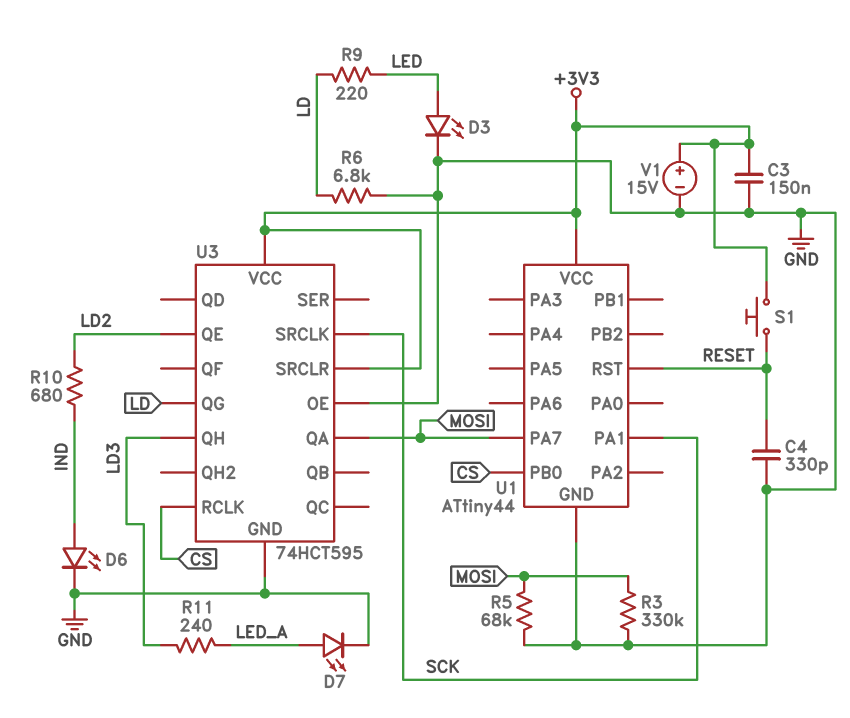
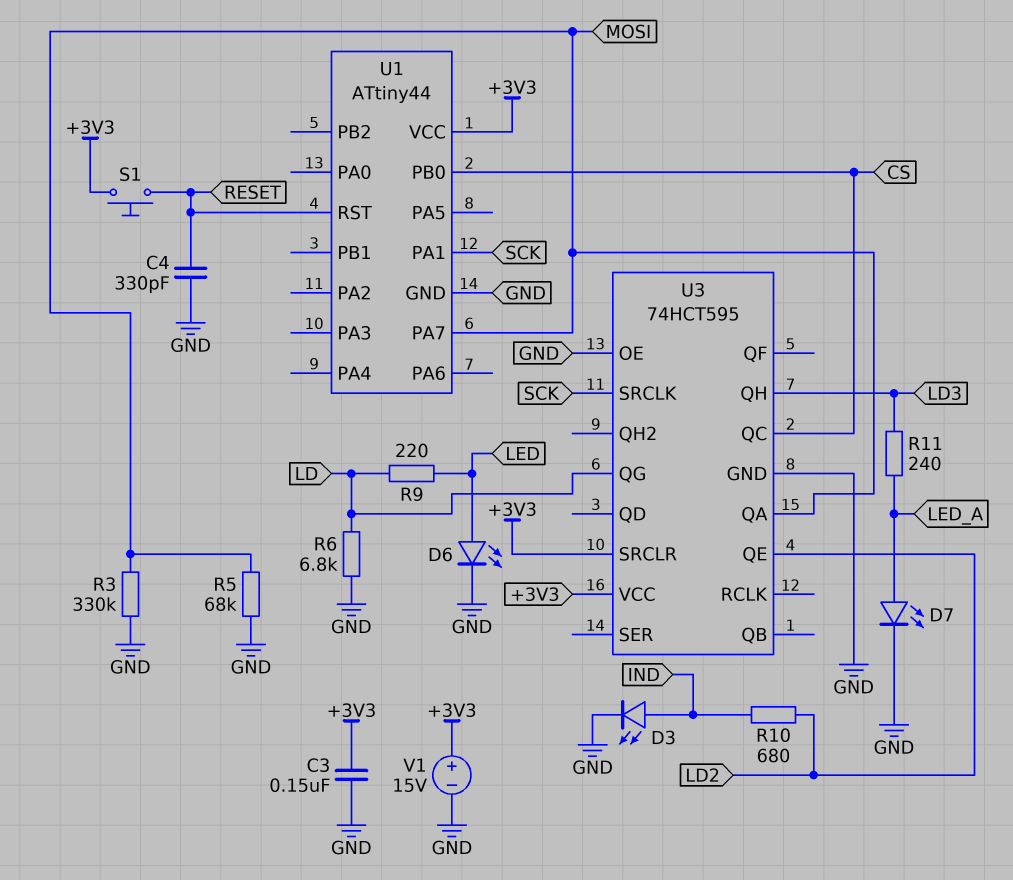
D3: LED (A LED, K GND) -> LED (A IND, K GND)
D6: LED (A IND, K GND) -> LED (A LED, K GND)
U3 pin QC: none -> CS
U3 pin RCLK: CS -> none

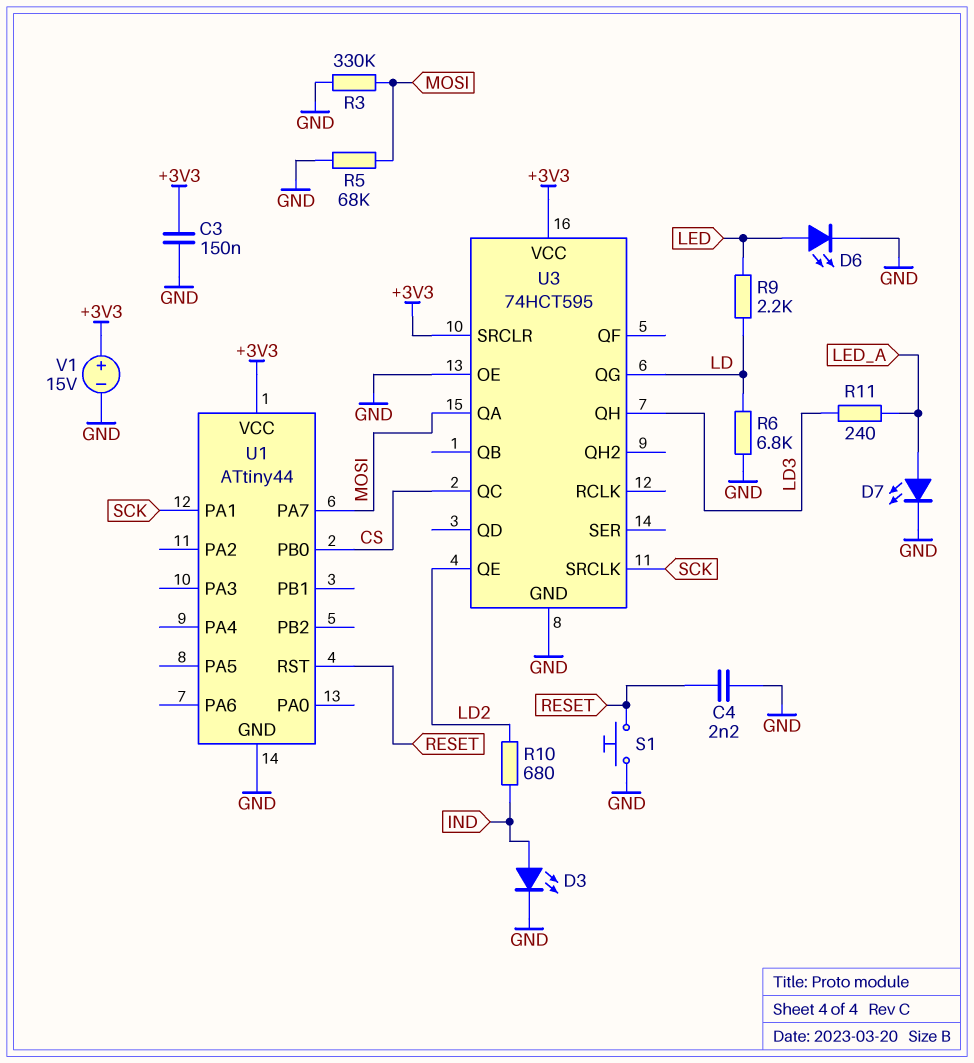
C4: 330pF (GND, RESET) -> 2.2nF (GND, RESET)
R9: 220 (LD, LED) -> 2.2k (LD, LED)
S1: button (+3V3, RESET) -> button (GND, RESET)

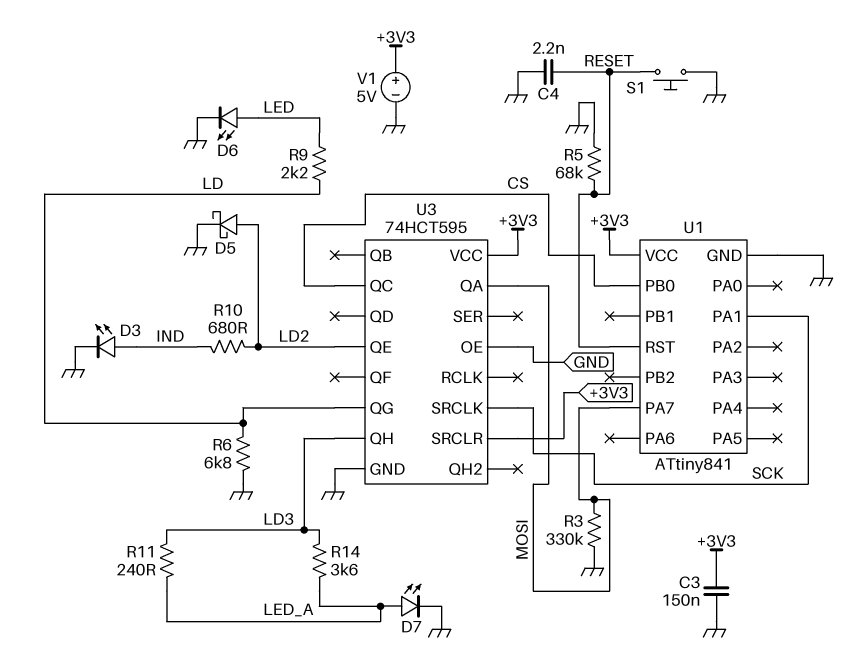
D5: none -> schottky (A LD2, K GND)
R5: 68k (GND, MOSI) -> 68k (GND, RESET)
R14: none -> 3.6k (LD3, LED_A)
U1: ATtiny44 -> ATtiny841
V1: 15V (plus +3V3, minus GND) -> 5V (plus +3V3, minus GND)

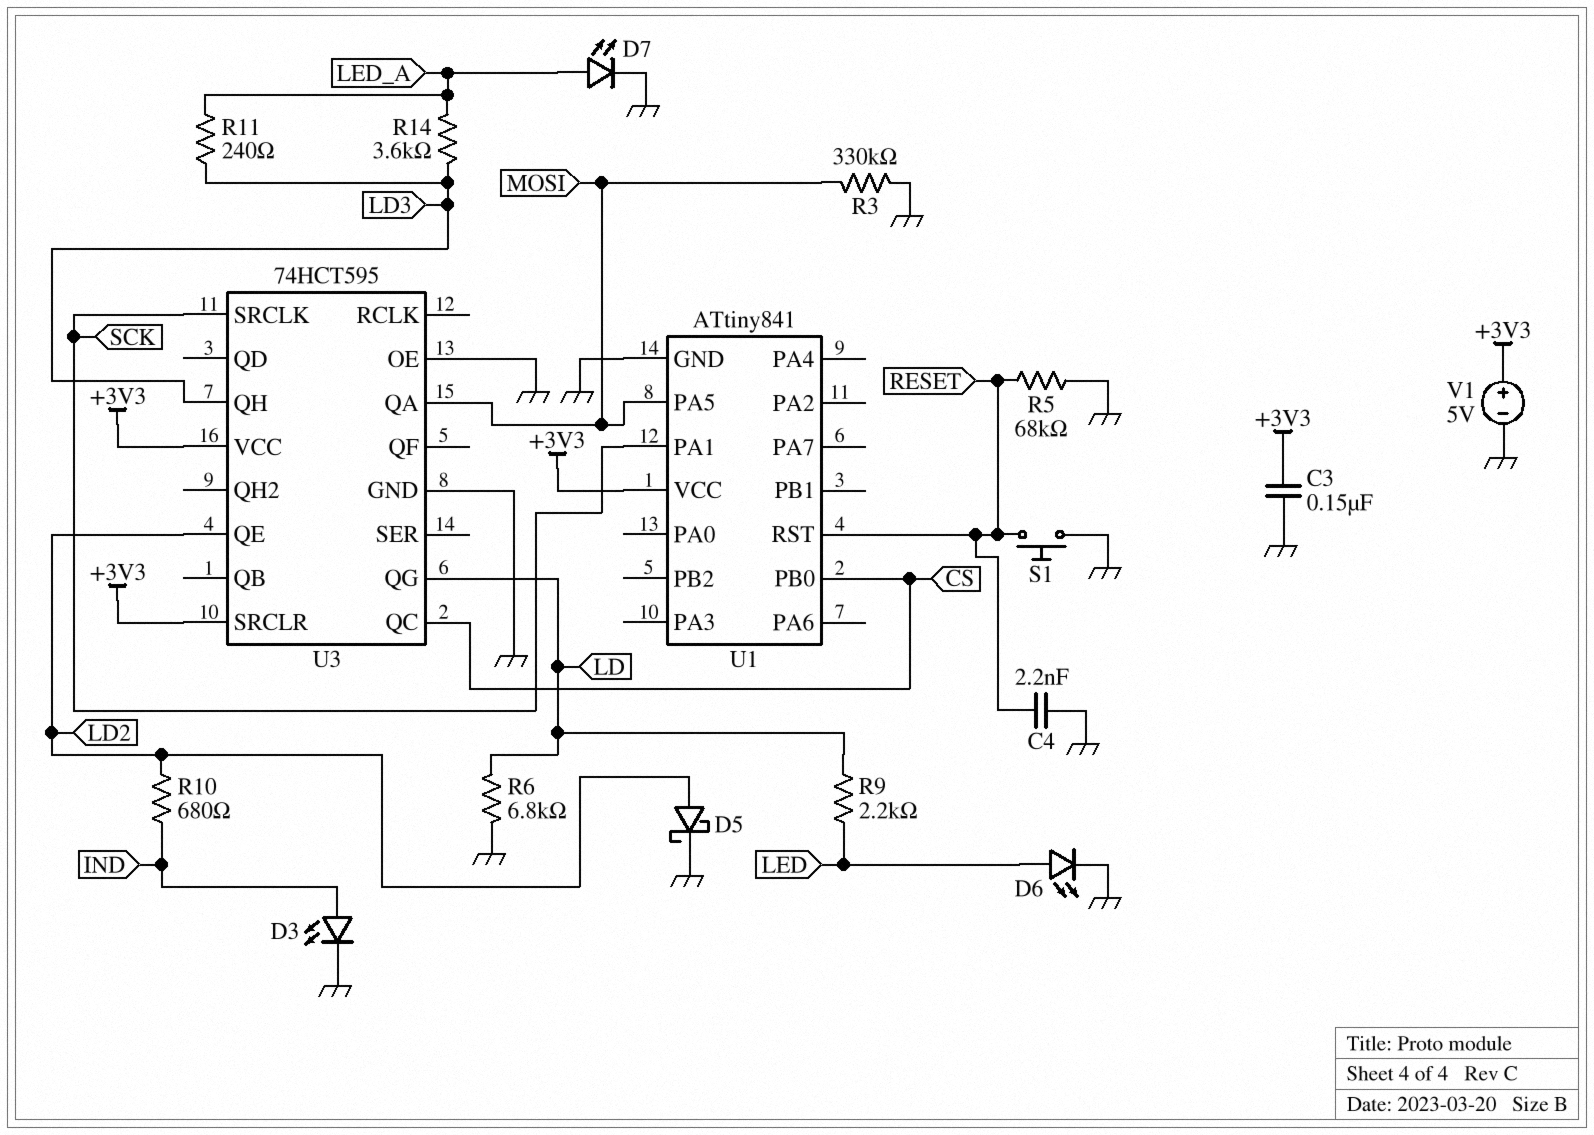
U1 pin PA5: none -> MOSI
U1 pin PA7: MOSI -> none

